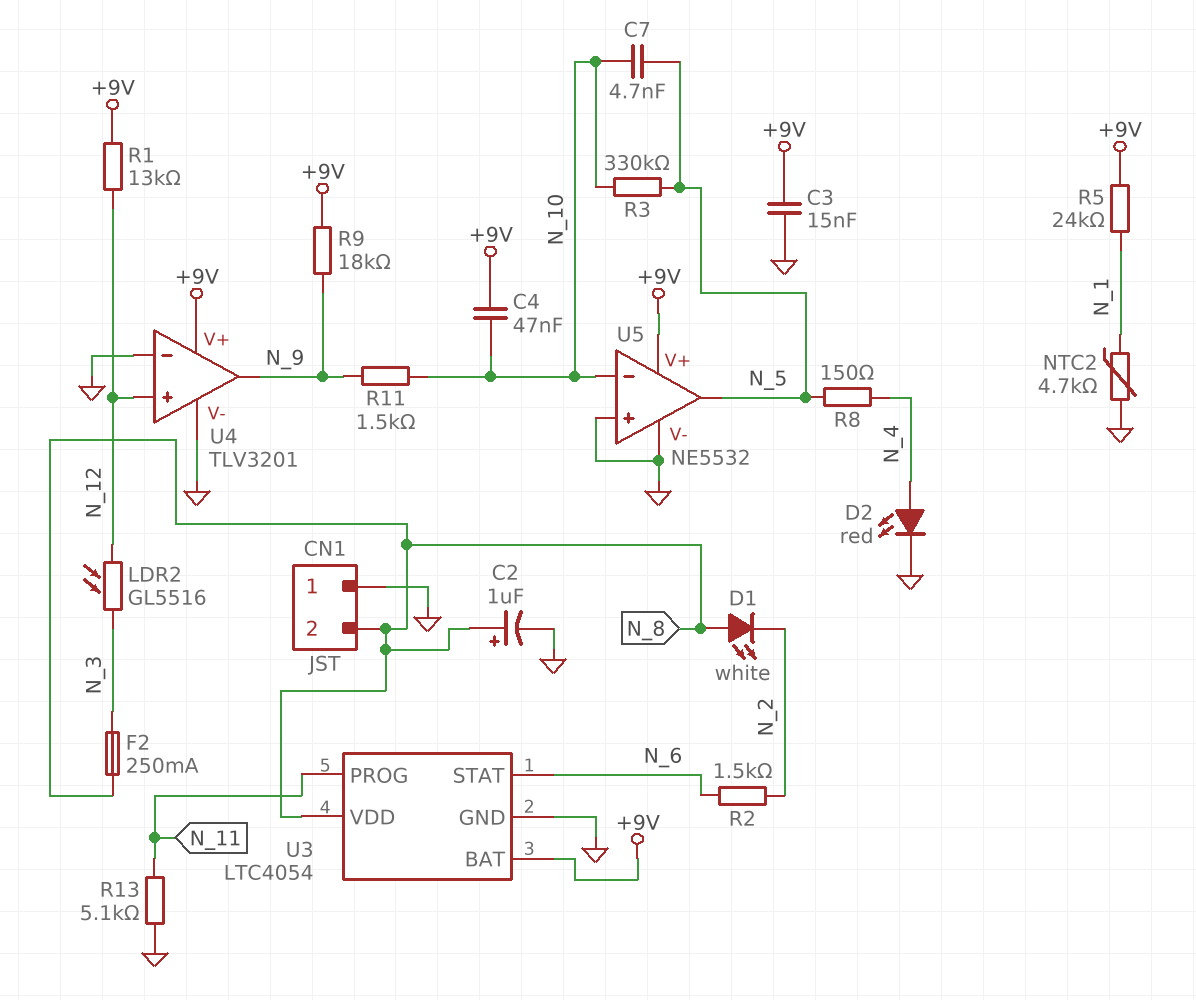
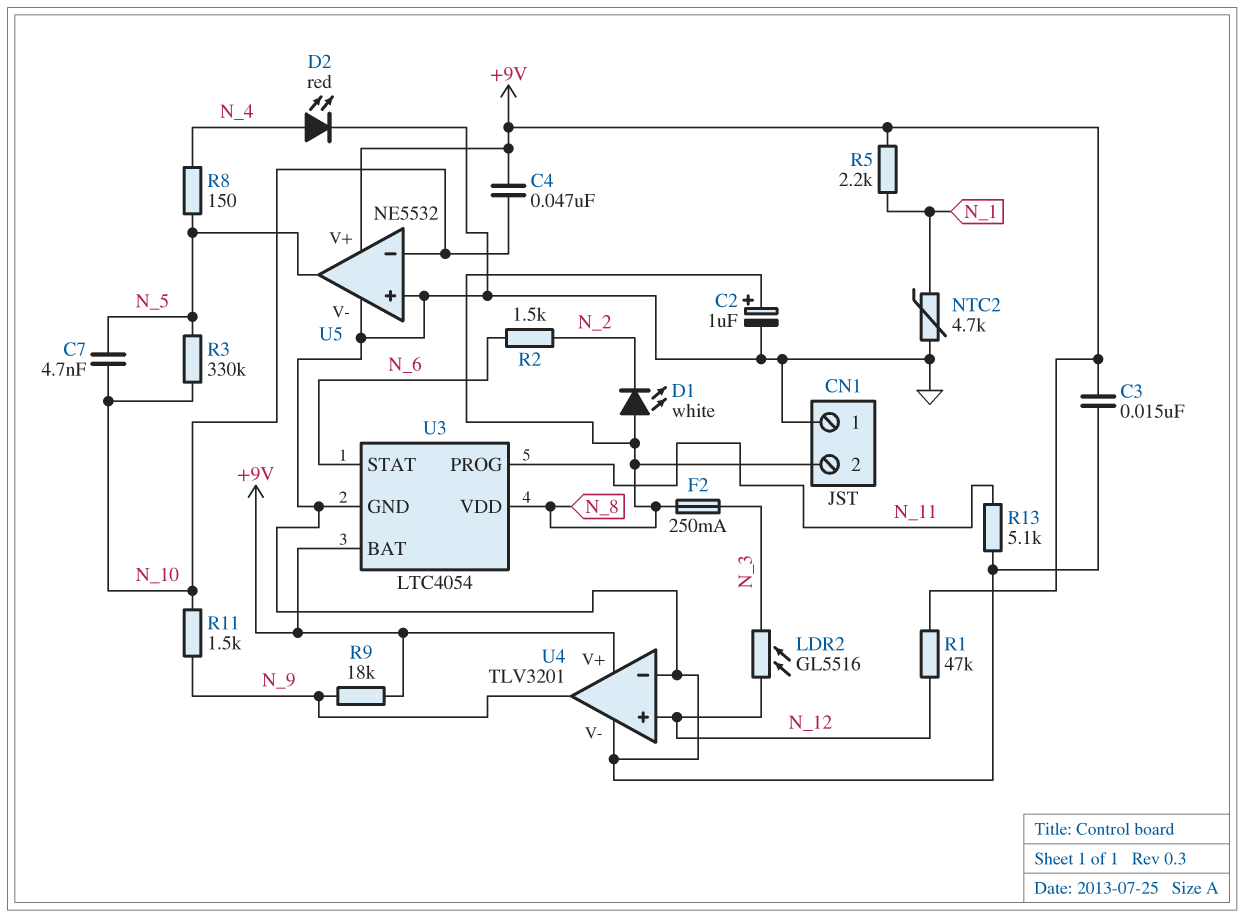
R1: 13k (+9V, N_12) -> 47k (+9V, N_12)
R5: 24k (+9V, N_1) -> 2.2k (+9V, N_1)

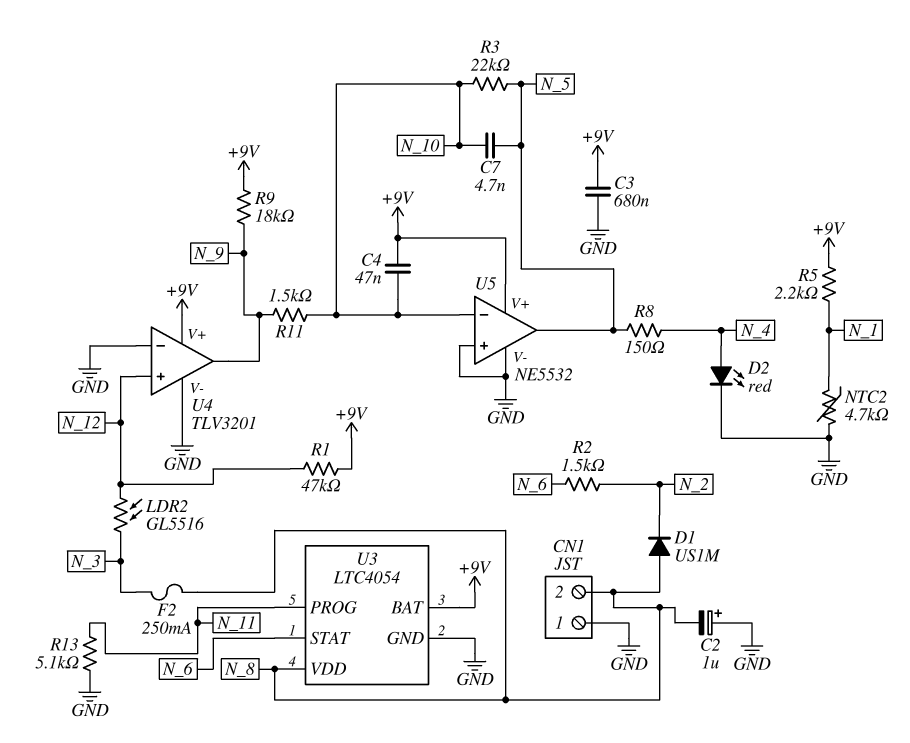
C2: 1uF (plus N_8, minus GND) -> 1uF (plus GND, minus N_8)
C3: 15nF (+9V, GND) -> 680nF (+9V, GND)
D1: LED white (A N_8, K N_2) -> diode US1M (A N_8, K N_2)
R3: 330k (N_5, N_10) -> 22k (N_5, N_10)

